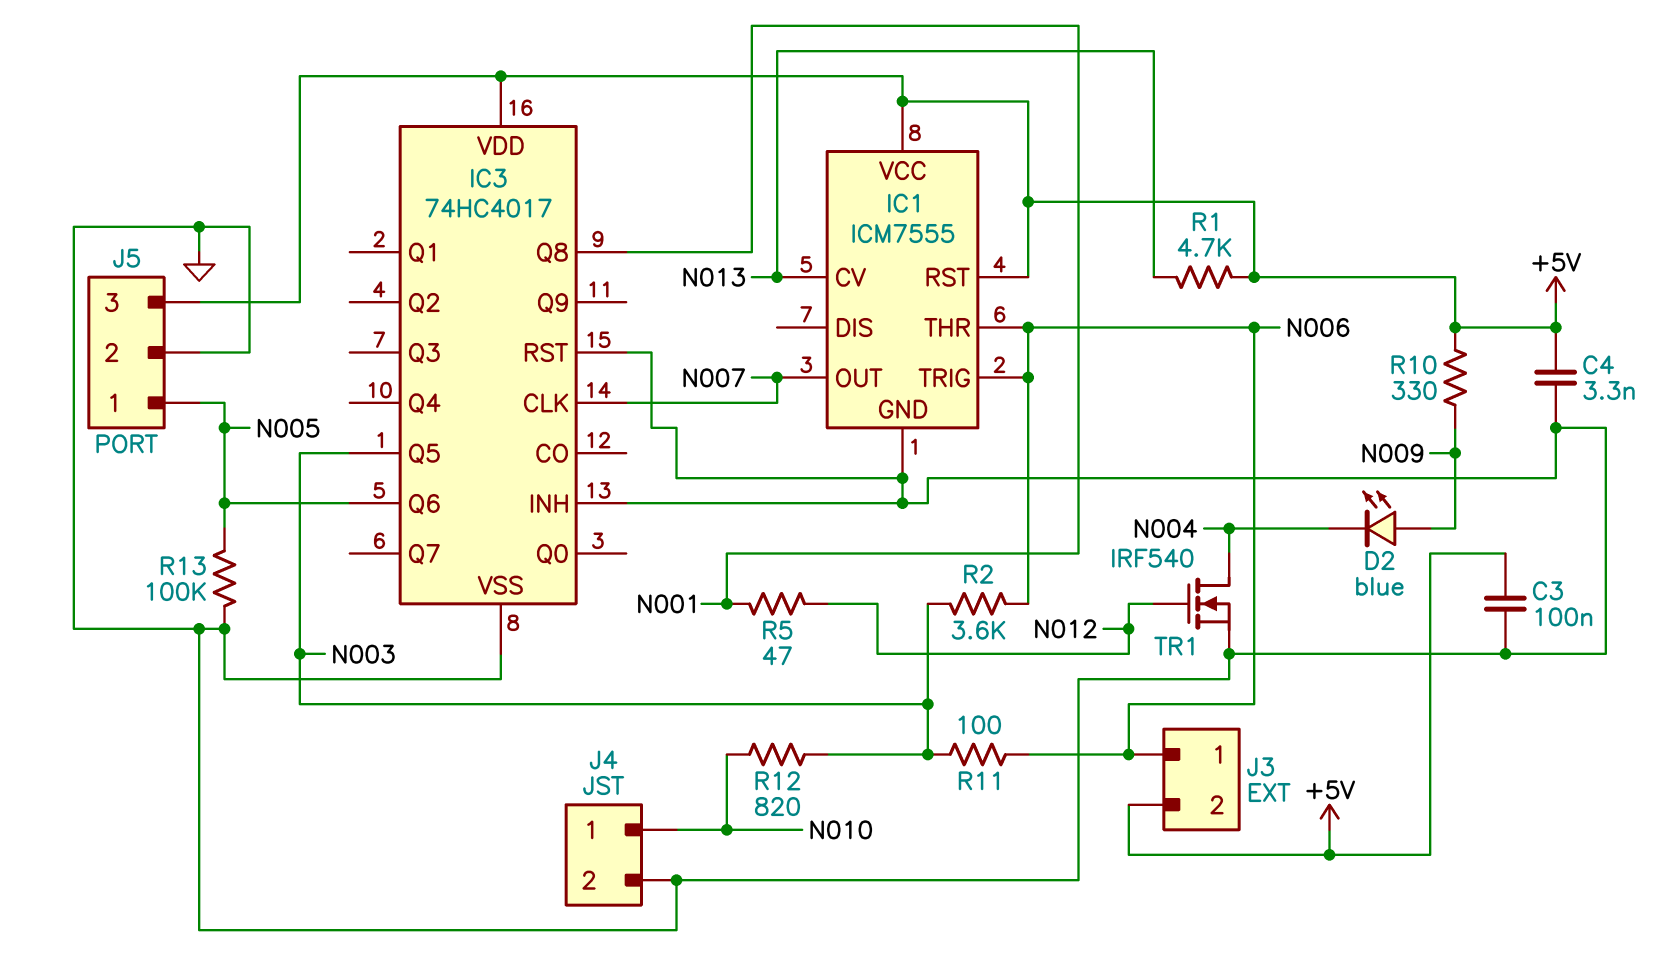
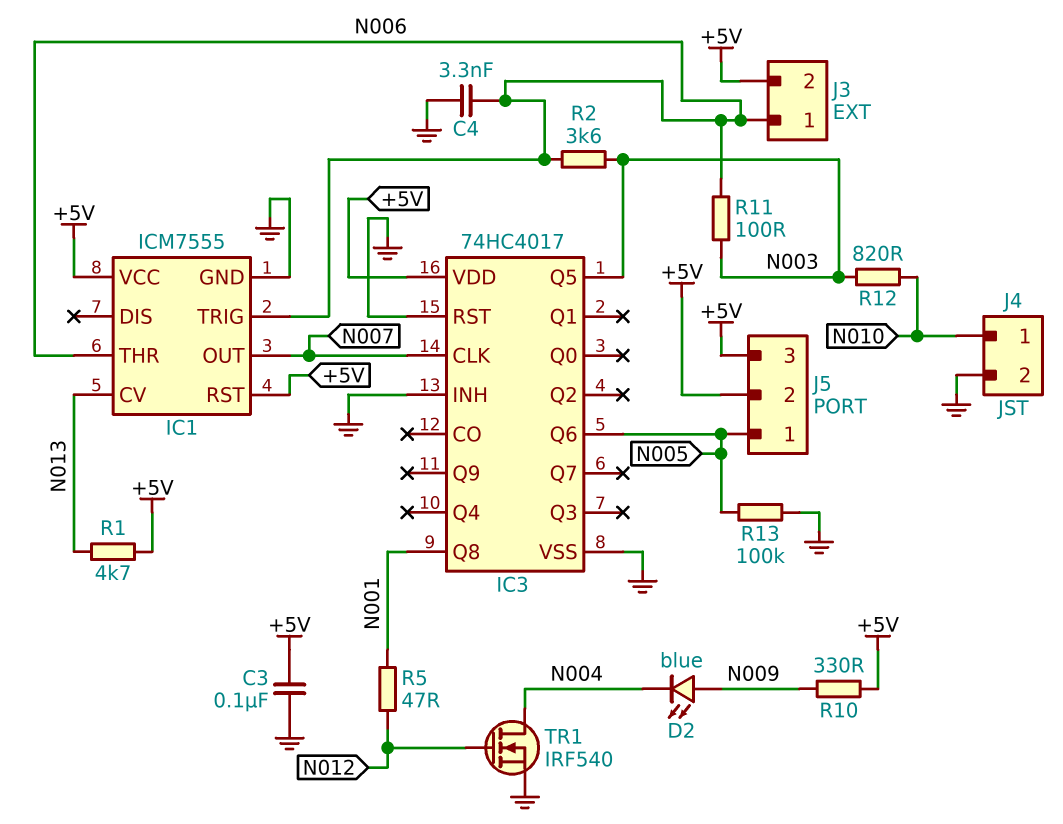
C4: 3.3nF (+5V, GND) -> 3.3nF (GND, N006)
J5 pin 2: GND -> +5V

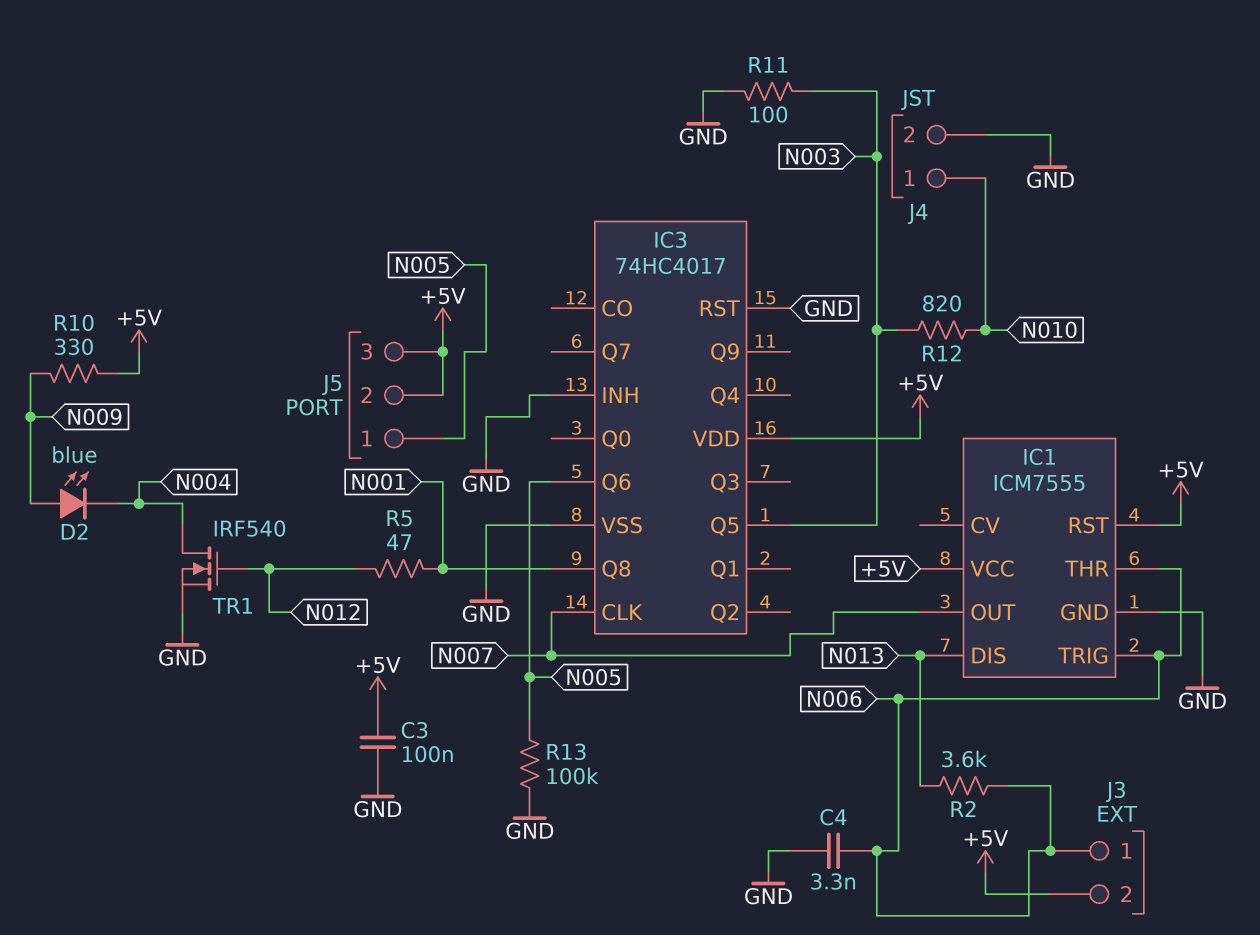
IC1 pin CV: N013 -> none
IC1 pin DIS: none -> N013
R1: 4.7k (+5V, N013) -> none
R2: 3.6k (N003, N006) -> 3.6k (N006, N013)
R11: 100 (N003, N006) -> 100 (GND, N003)

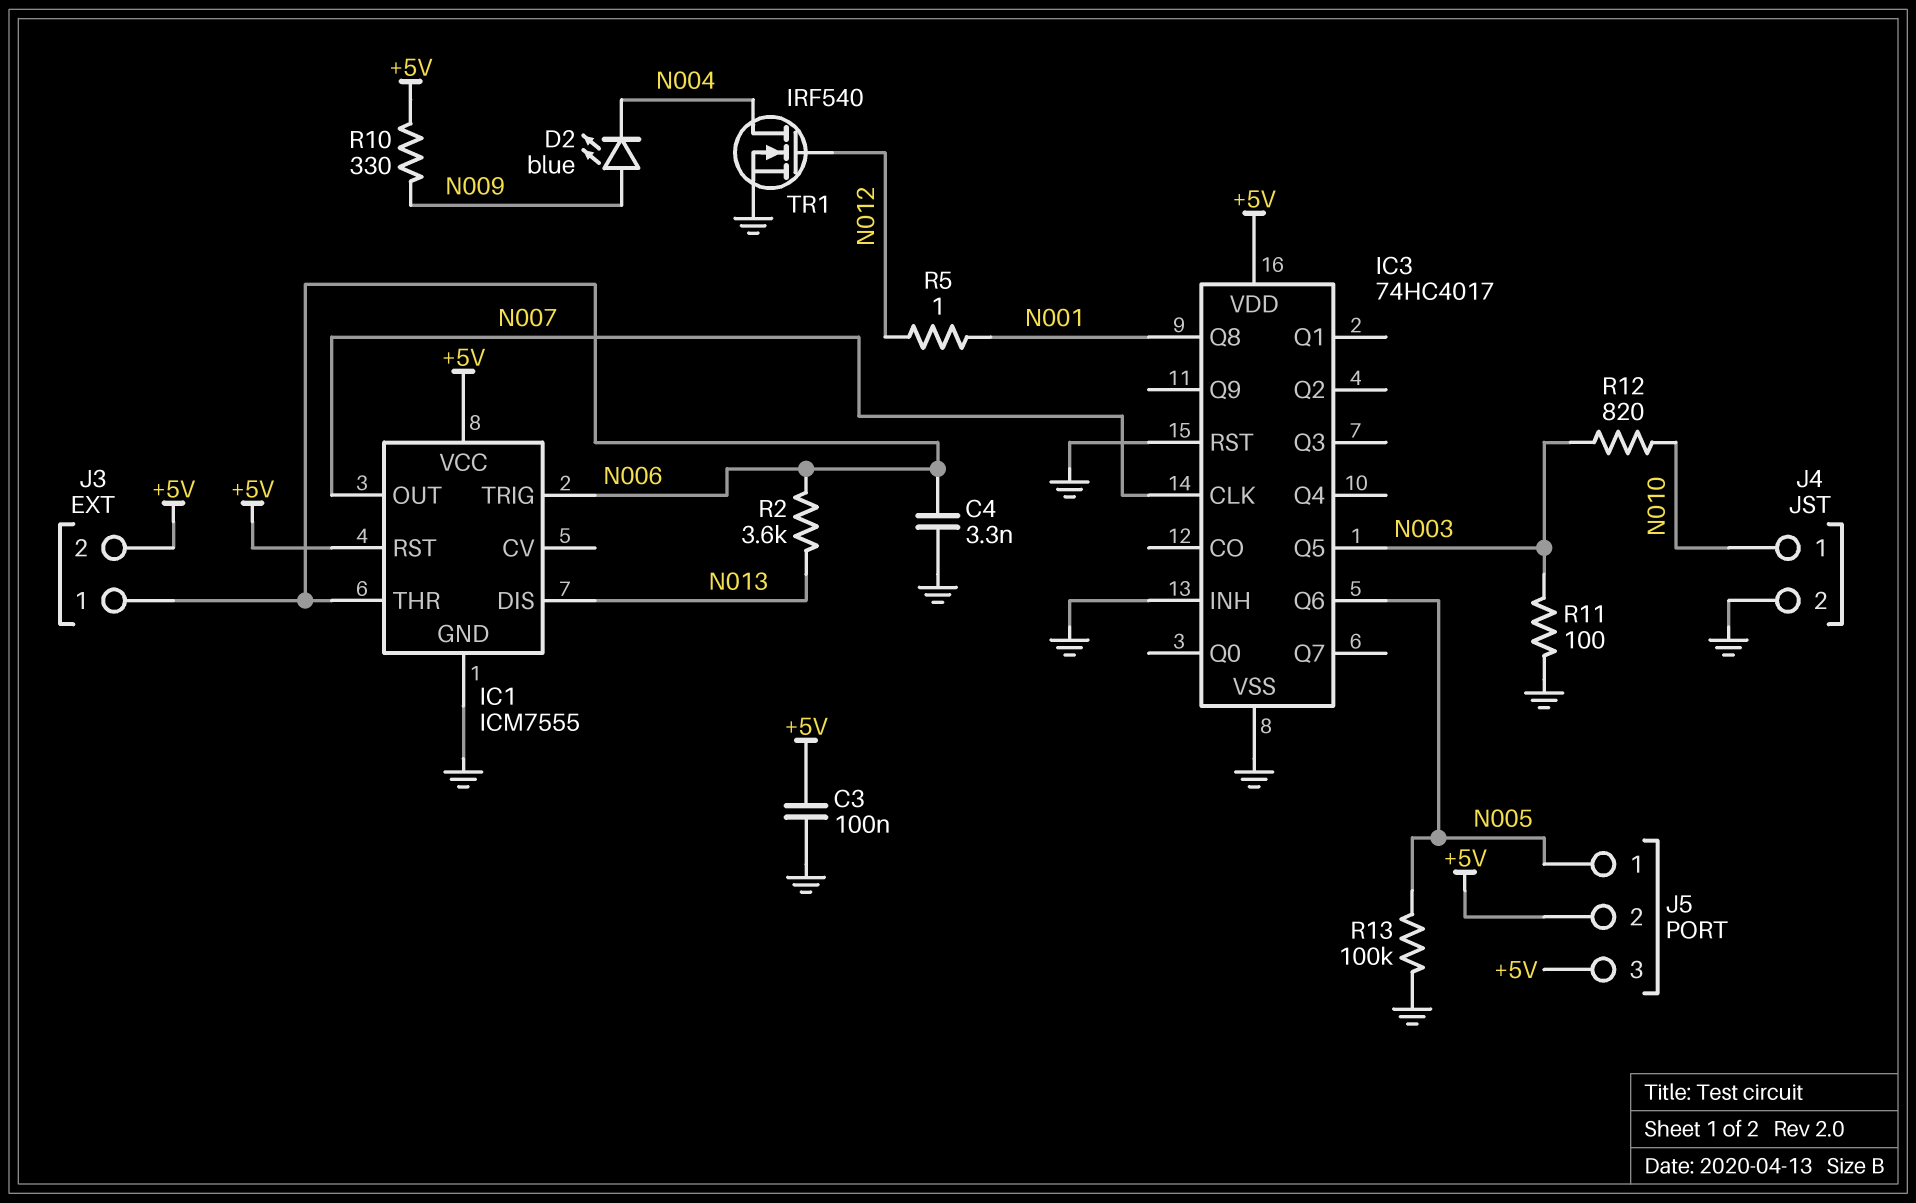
R5: 47 (N001, N012) -> 1 (N001, N012)

